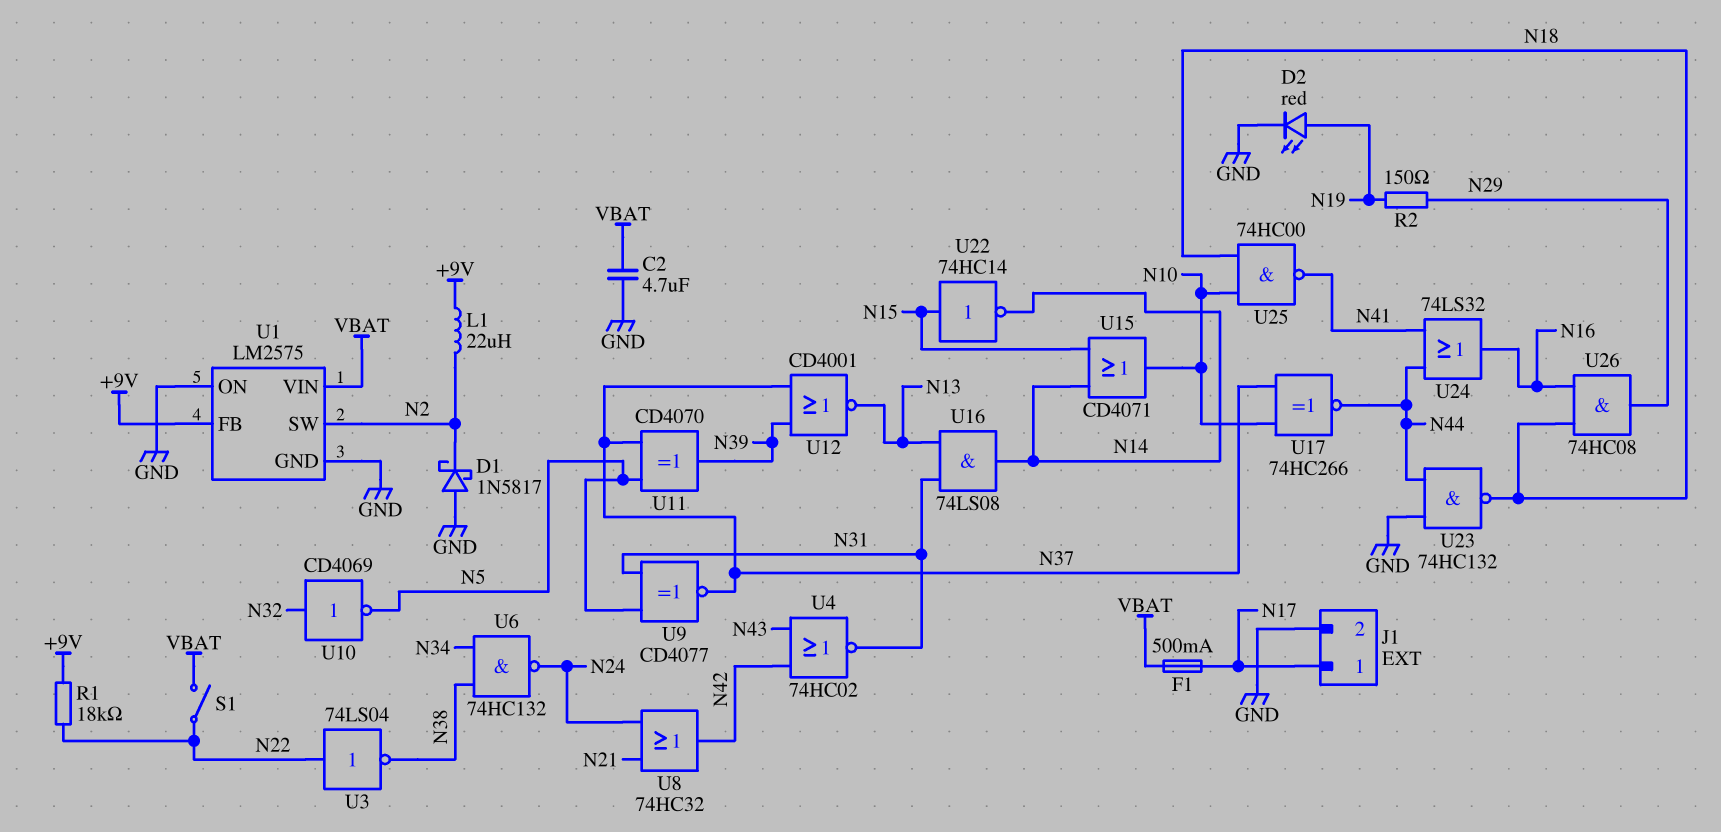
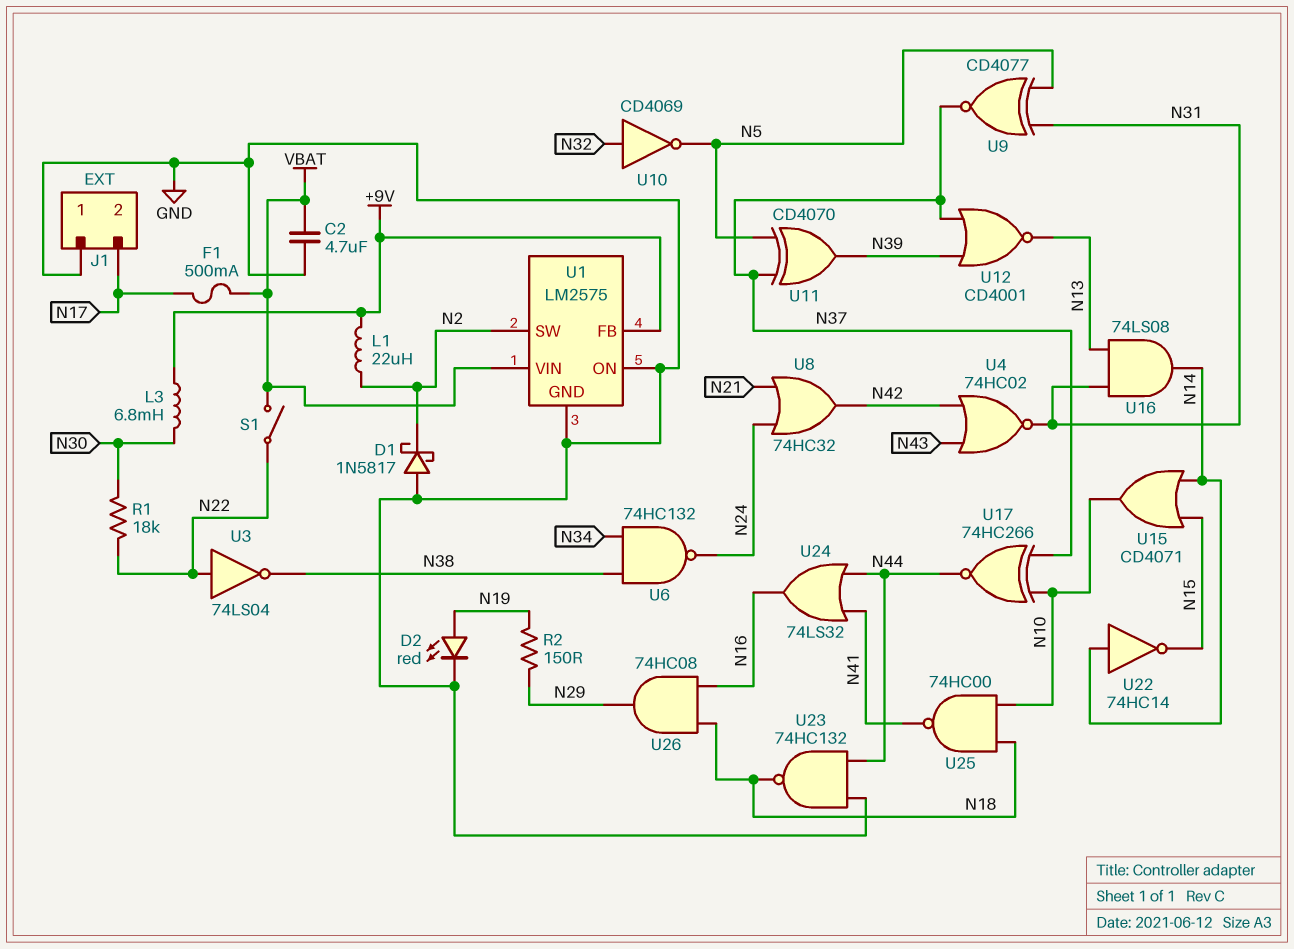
J1 pin 1: N17 -> GND
J1 pin 2: GND -> N17
L3: none -> 6.8mH (+9V, N30)
R1: 18k (+9V, N22) -> 18k (N22, N30)
U22: NOT 74HC14 (in N15, out N14) -> NOT 74HC14 (in N14, out N15)

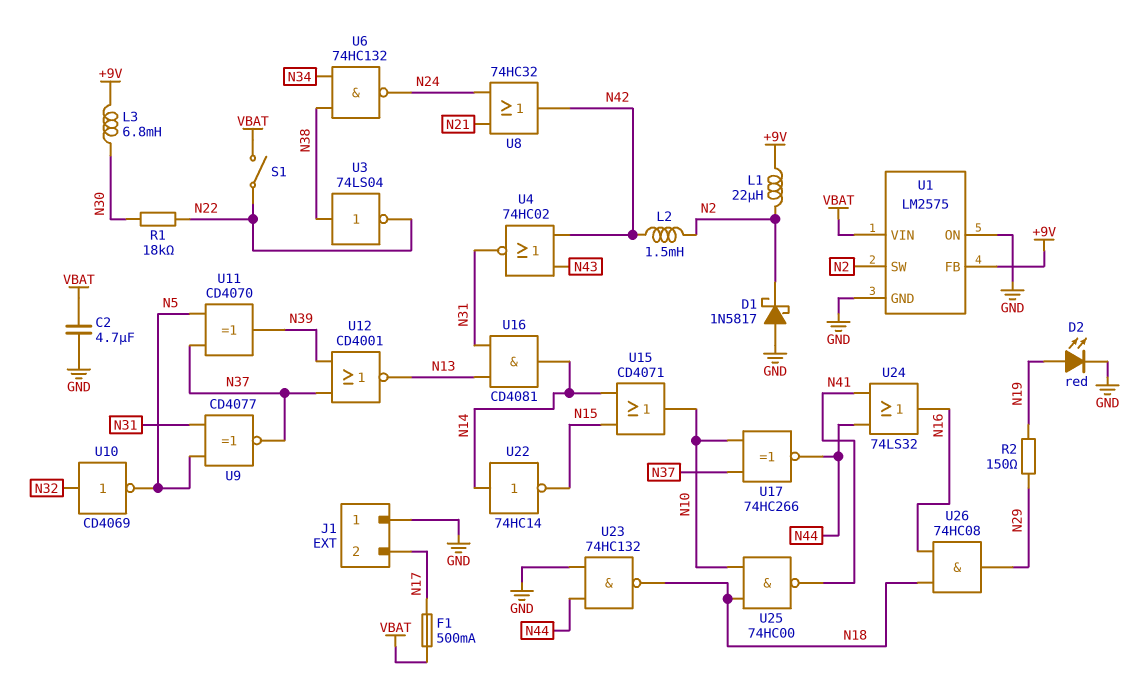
L2: none -> 1.5mH (N2, N42)
U3: NOT 74LS04 (in N22, out N38) -> NOT 74LS04 (in N38, out N22)
U16: AND 74LS08 (in N13, in N31, out N14) -> AND CD4081 (in N13, in N31, out N14)

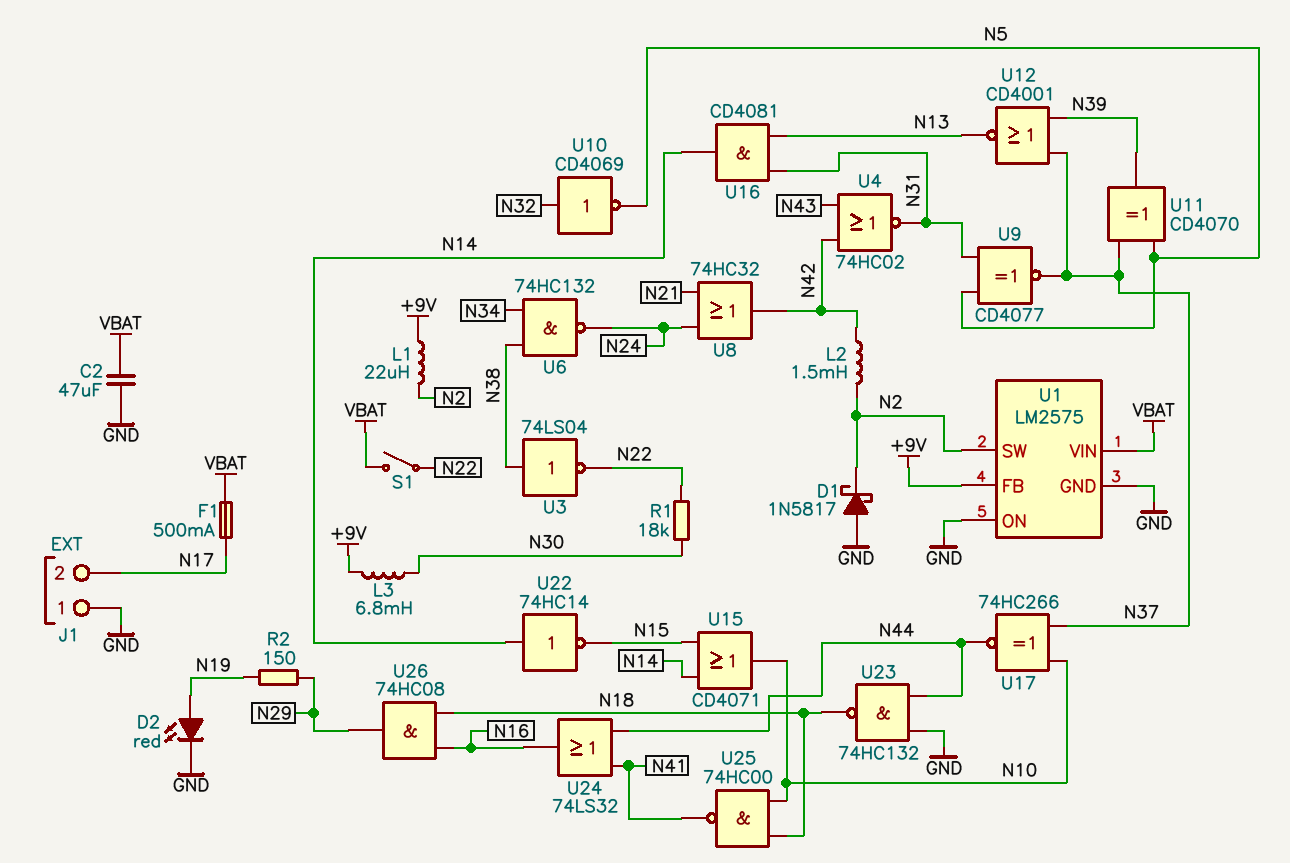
C2: 4.7uF (GND, VBAT) -> 47uF (GND, VBAT)

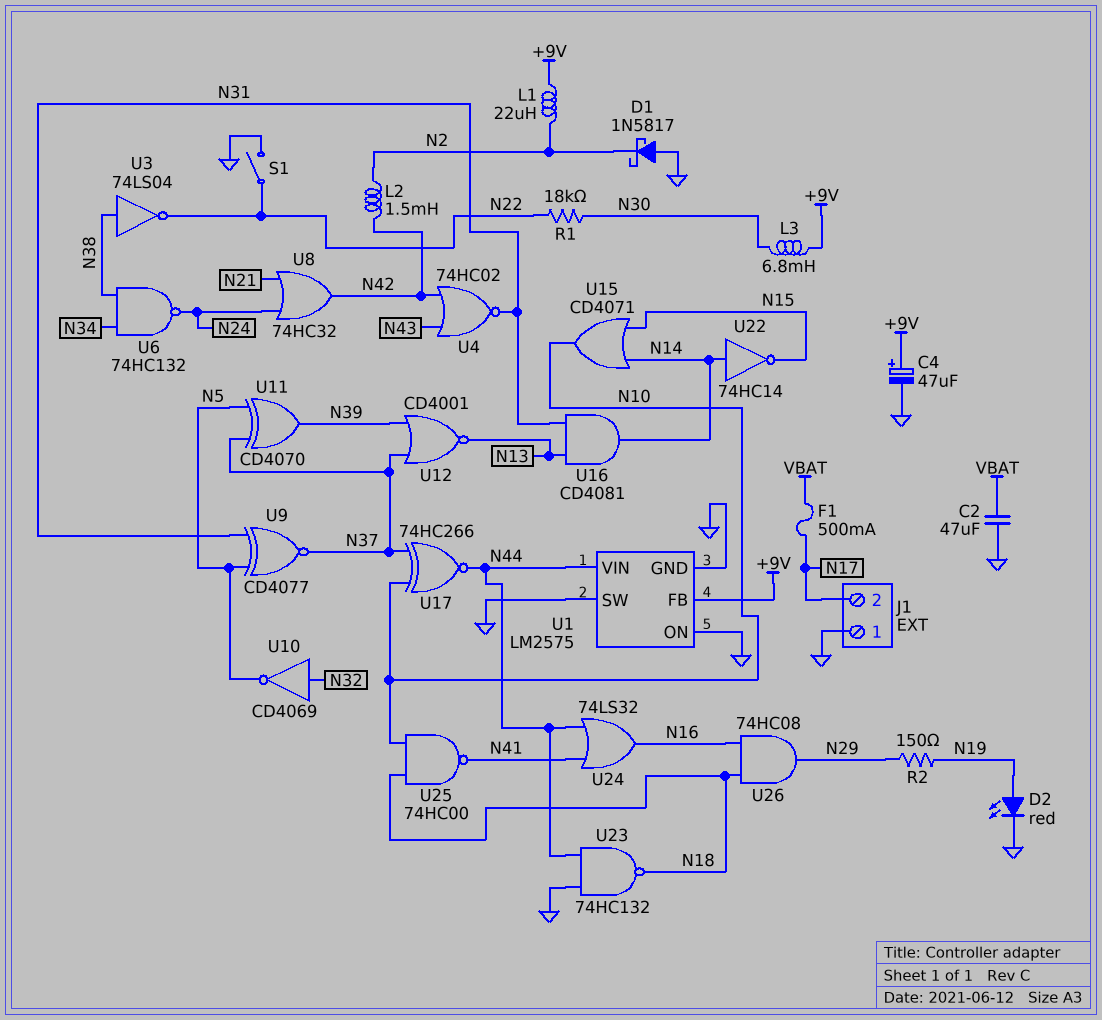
C4: none -> 47uF (plus +9V, minus GND)
S1: switch (N22, VBAT) -> switch (GND, N22)
U1 pin SW: N2 -> GND
U1 pin VIN: VBAT -> N44

